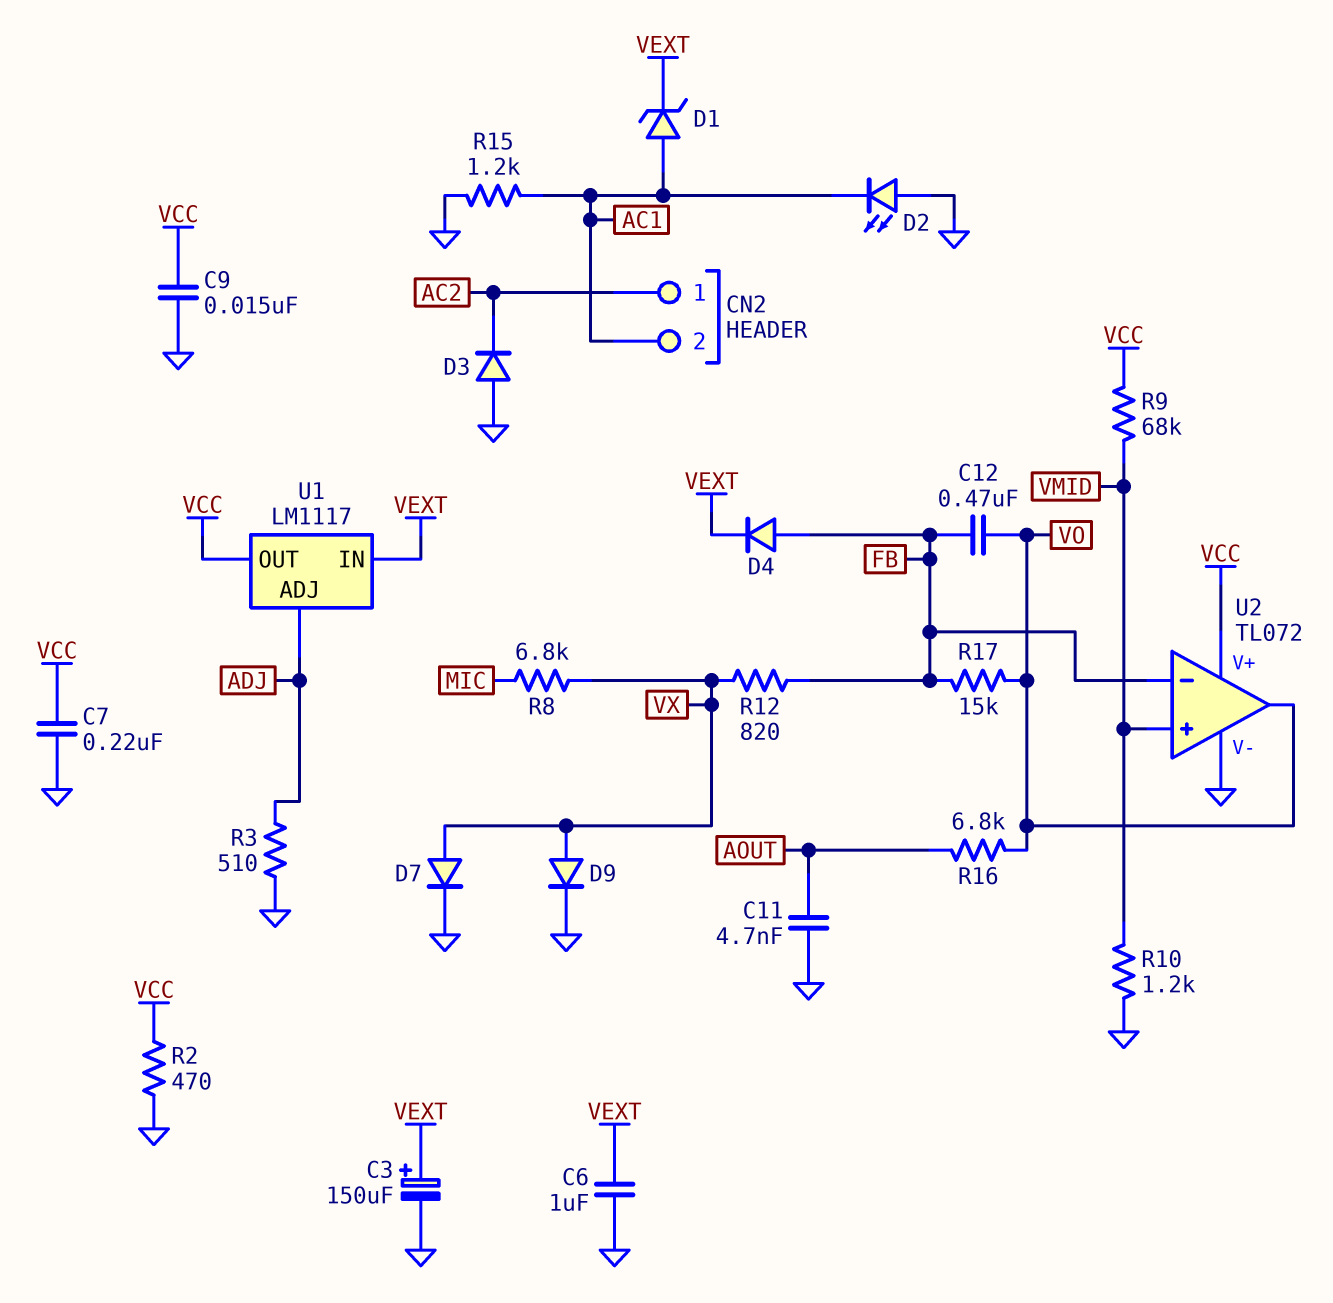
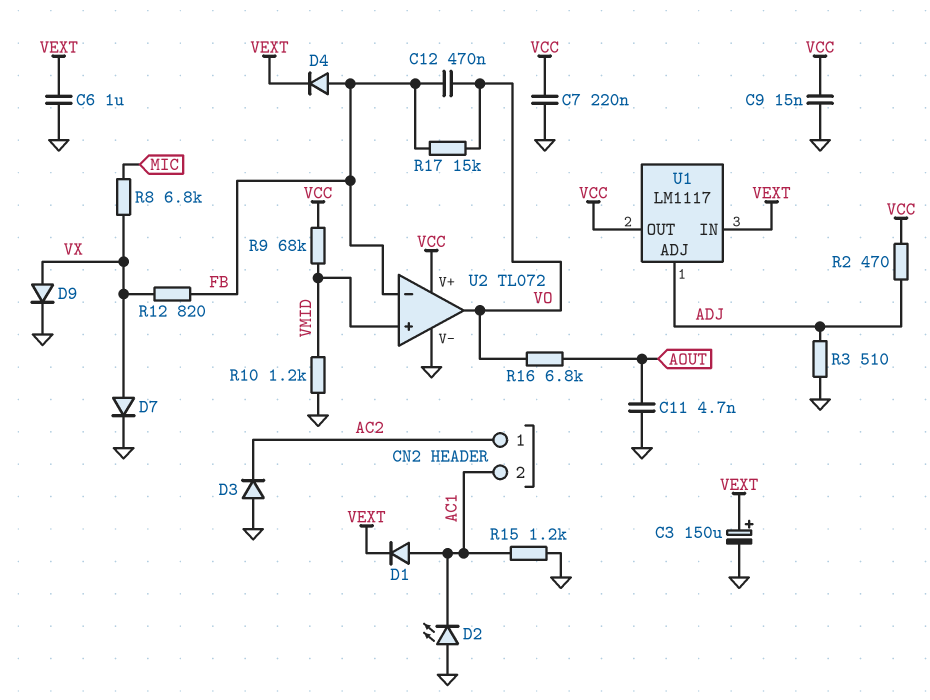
D1: zener (A AC1, K VEXT) -> diode (A AC1, K VEXT)
R2: 470 (GND, VCC) -> 470 (ADJ, VCC)

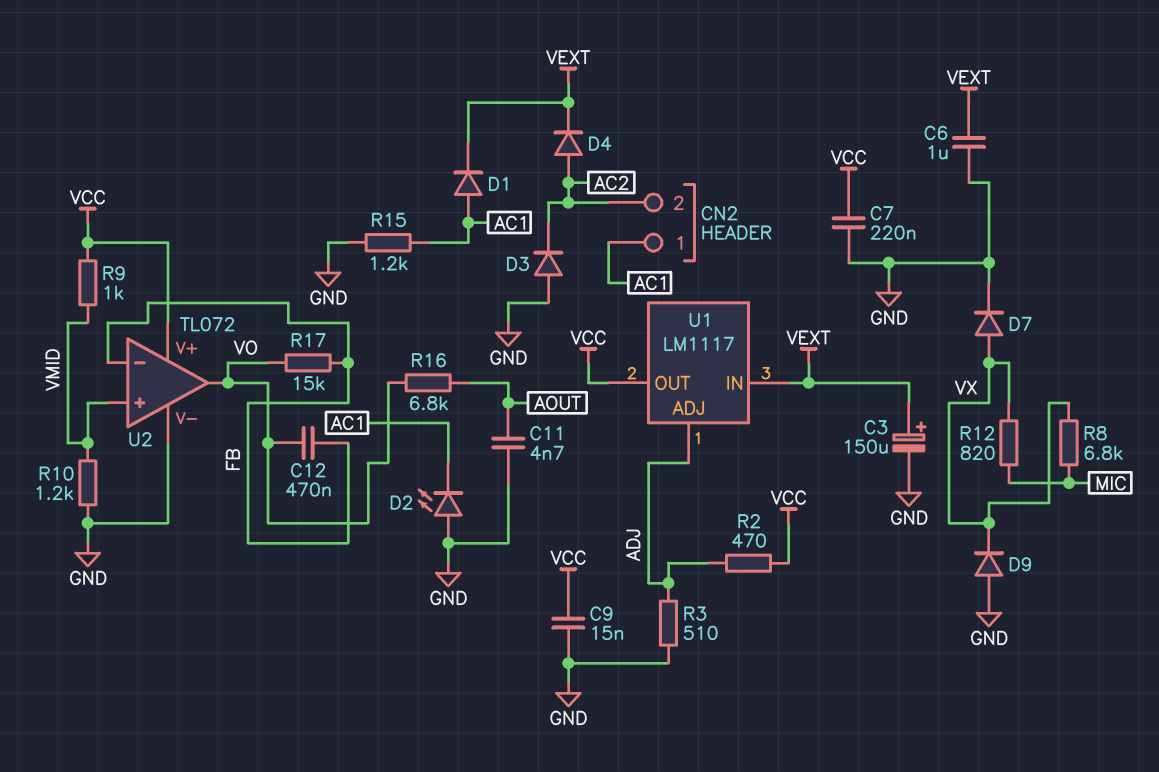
CN2 pin 1: AC2 -> AC1
CN2 pin 2: AC1 -> AC2
D4: diode (A FB, K VEXT) -> diode (A AC2, K VEXT)
D9: diode (A VX, K GND) -> diode (A GND, K VX)
R9: 68k (VCC, VMID) -> 1k (VCC, VMID)
R12: 820 (FB, VX) -> 820 (MIC, VX)

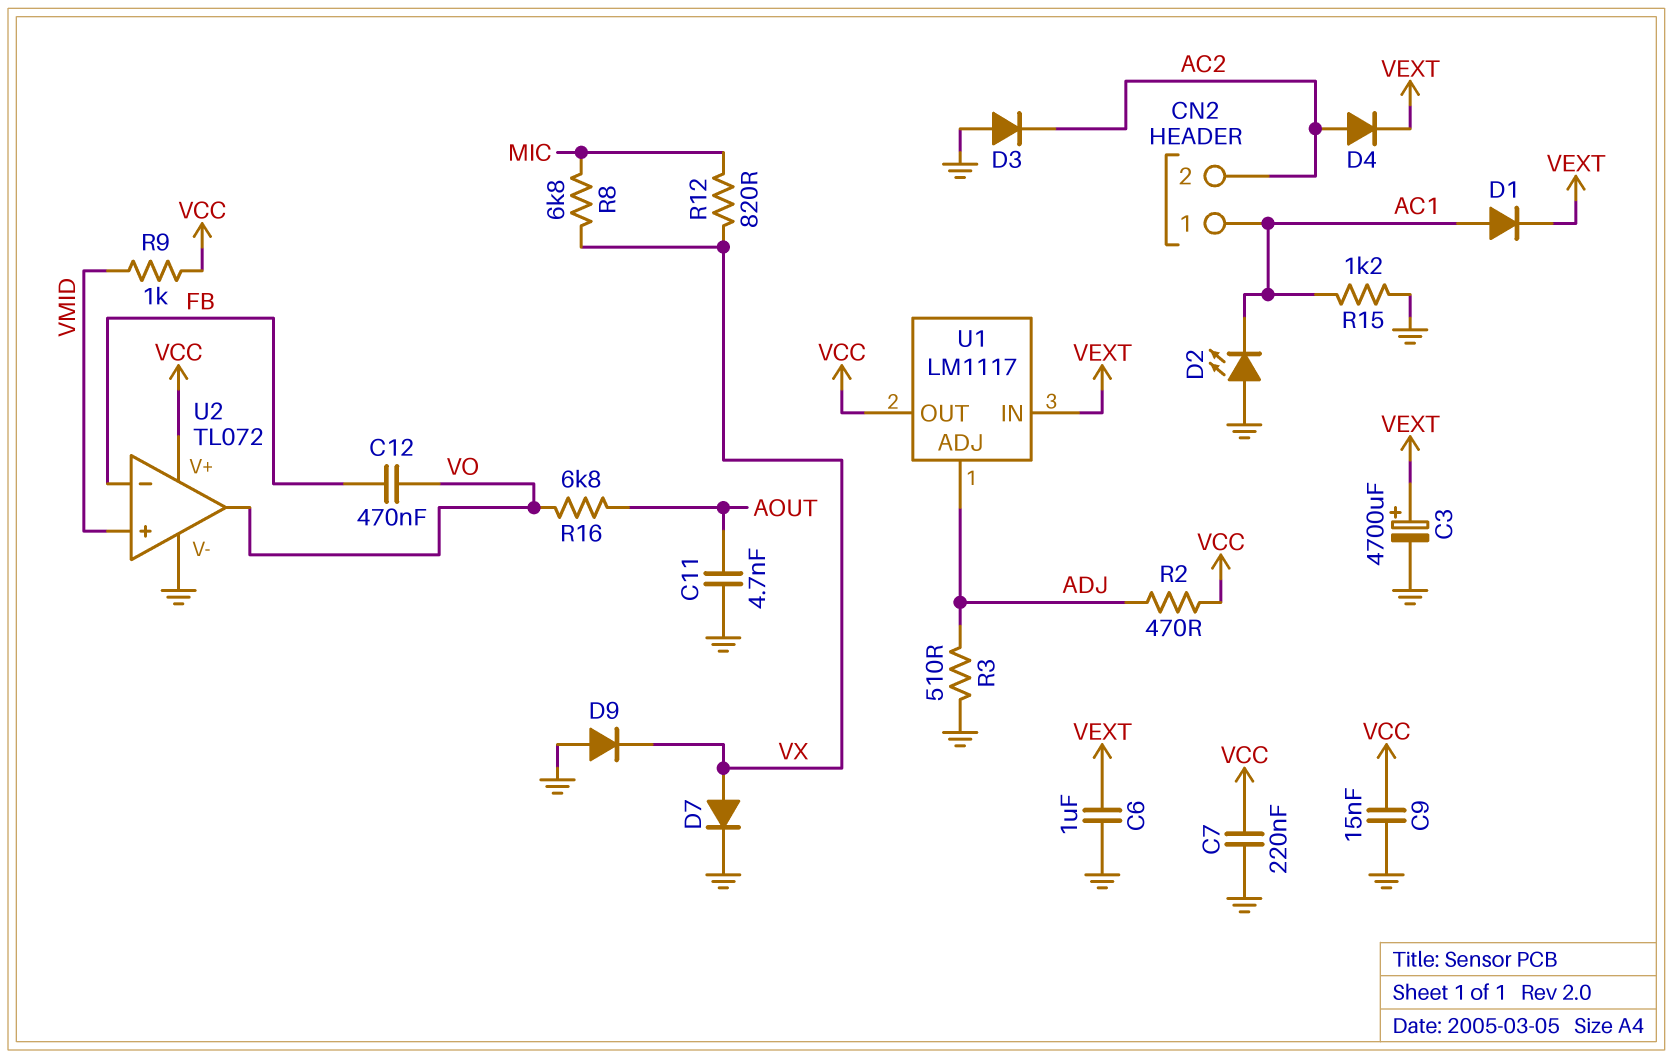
C3: 150uF (plus VEXT, minus GND) -> 4700uF (plus VEXT, minus GND)
R10: 1.2k (GND, VMID) -> none
R17: 15k (FB, VO) -> none

